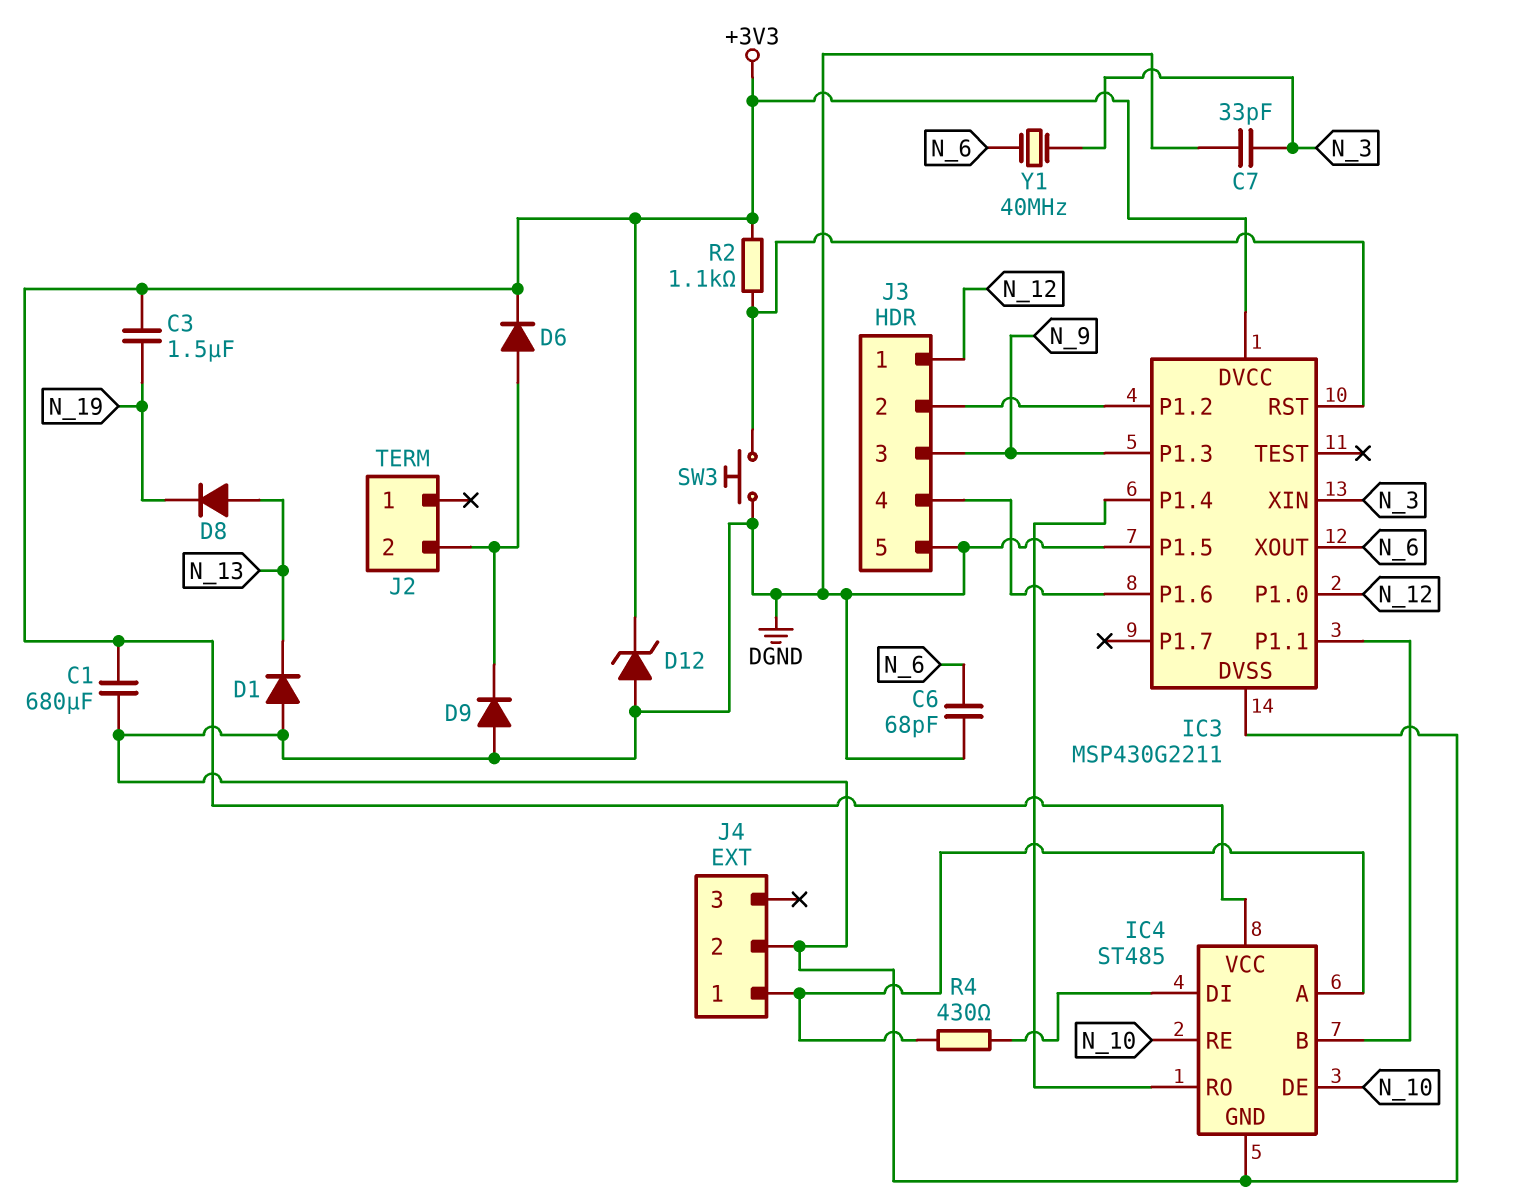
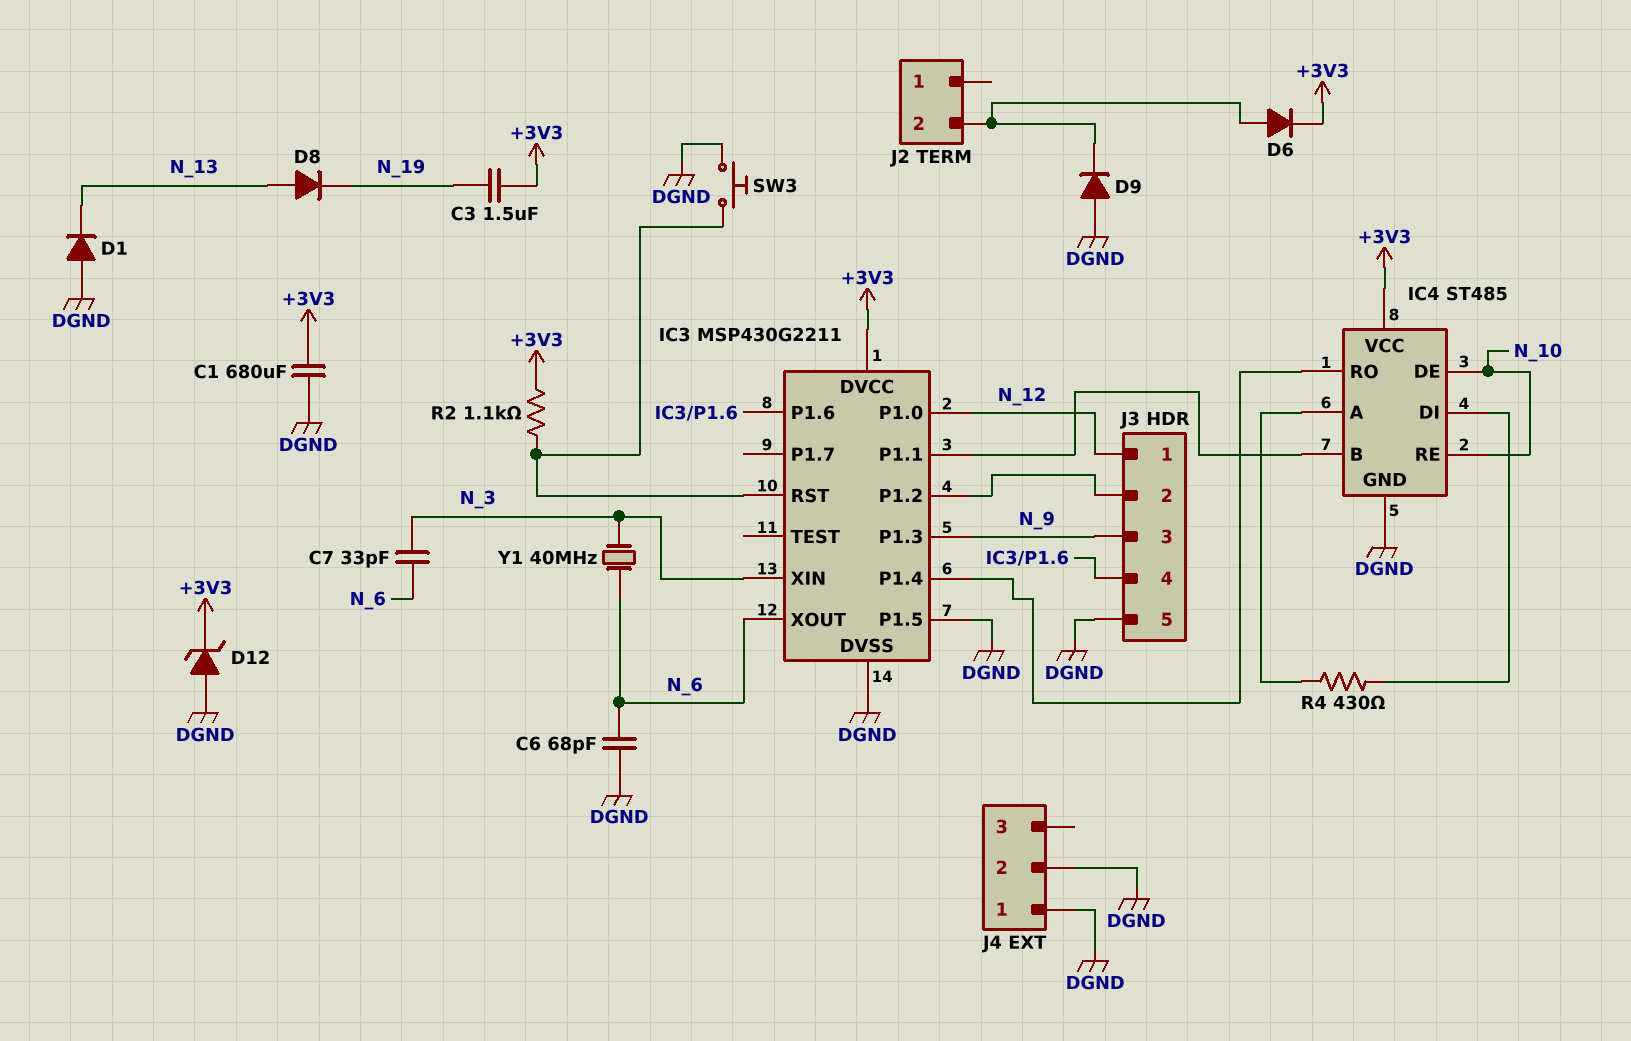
C7: 33pF (DGND, N_3) -> 33pF (N_3, N_6)
J4 pin 1: IC4/A -> DGND

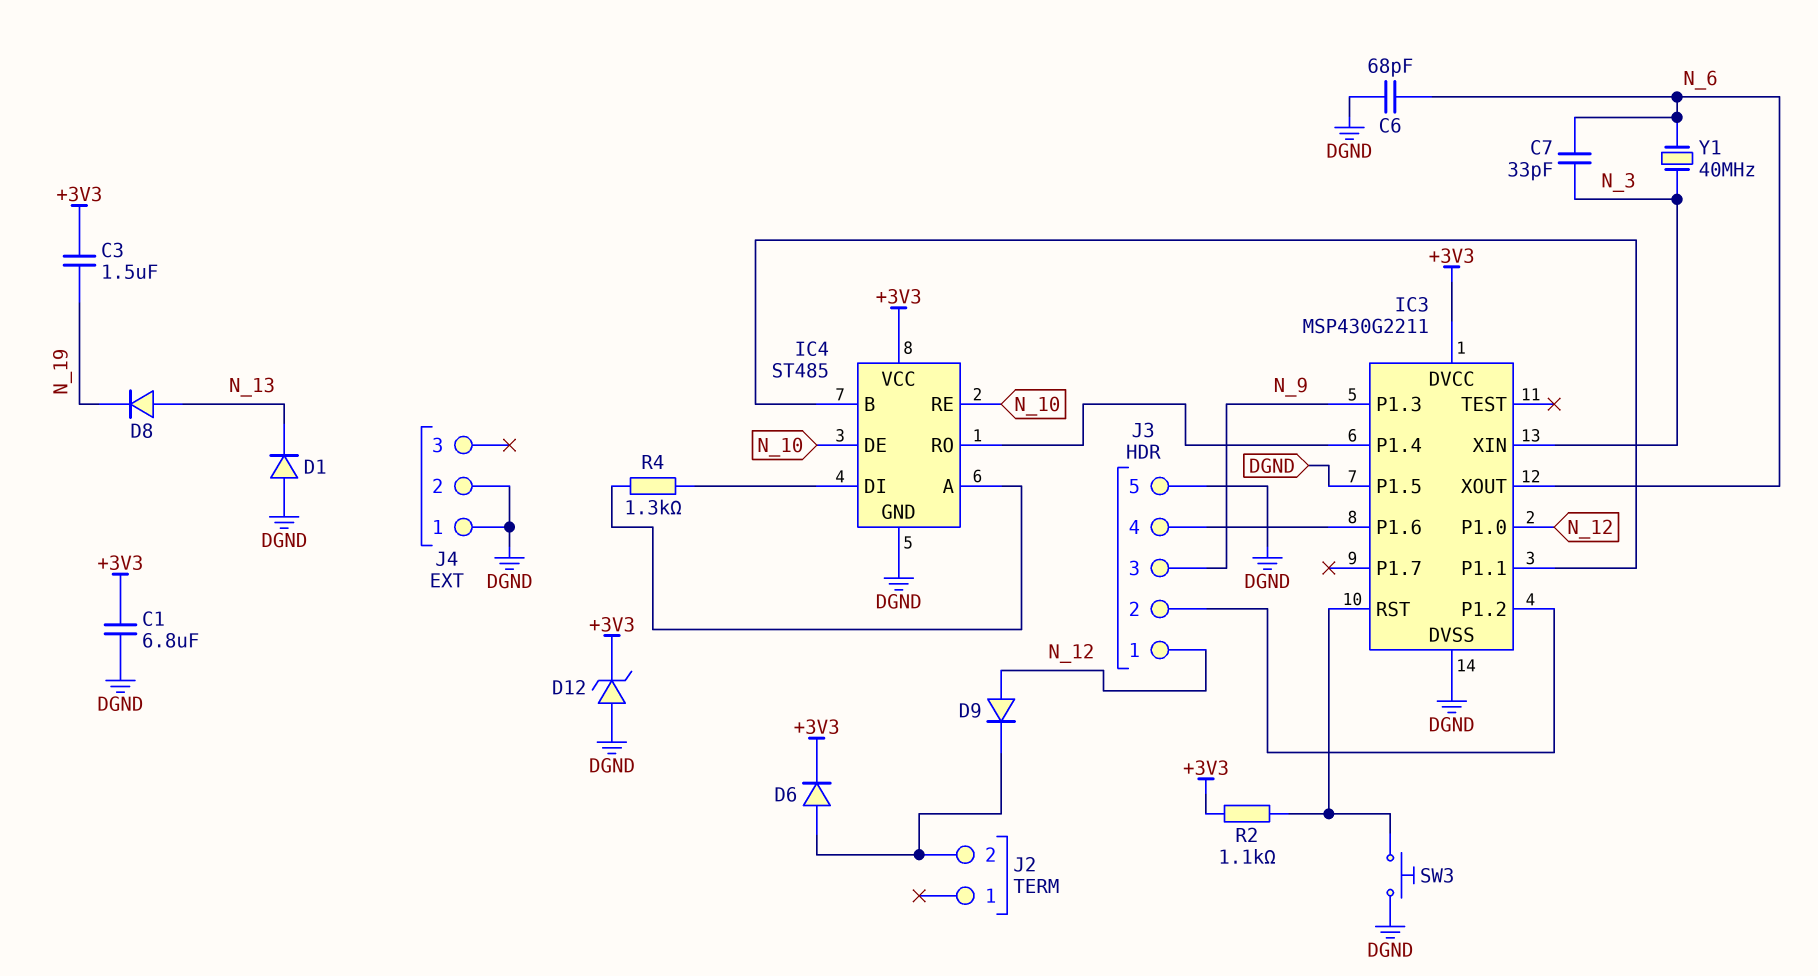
C1: 680uF (+3V3, DGND) -> 6.8uF (+3V3, DGND)
D9: diode (A DGND, K J2/2) -> diode (A N_12, K J2/2)
R4: 430 (IC4/A, IC4/DI) -> 1.3k (IC4/A, IC4/DI)

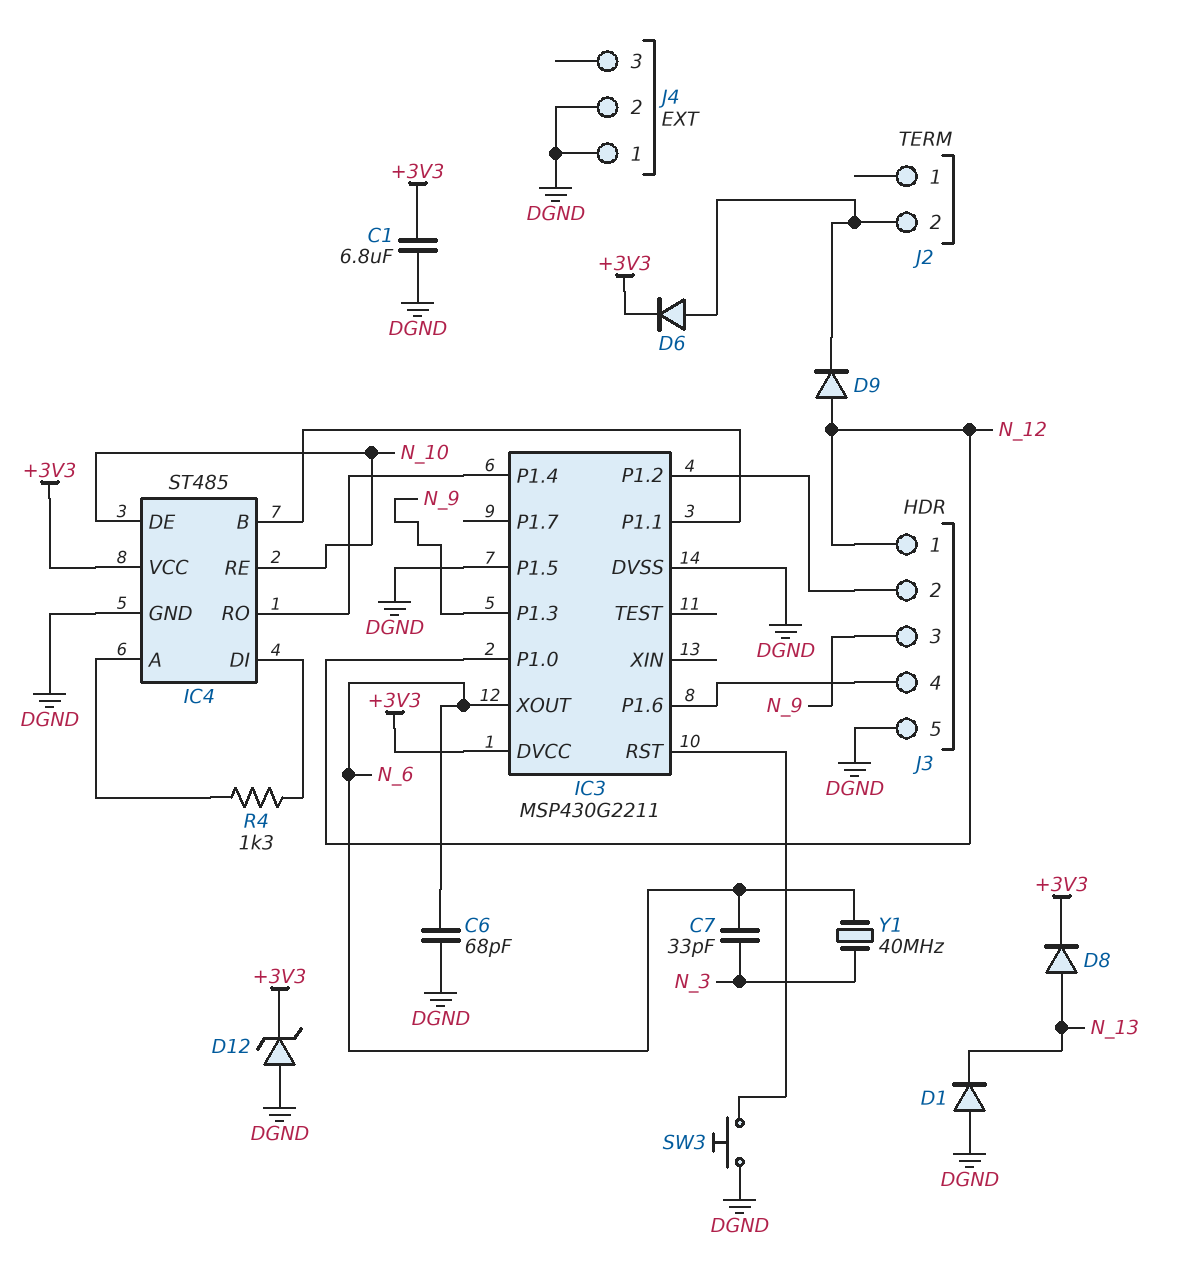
C3: 1.5uF (+3V3, N_19) -> none
D8: diode (A N_13, K N_19) -> diode (A N_13, K +3V3)
IC3 pin XIN: N_3 -> none
R2: 1.1k (+3V3, IC3/RST) -> none

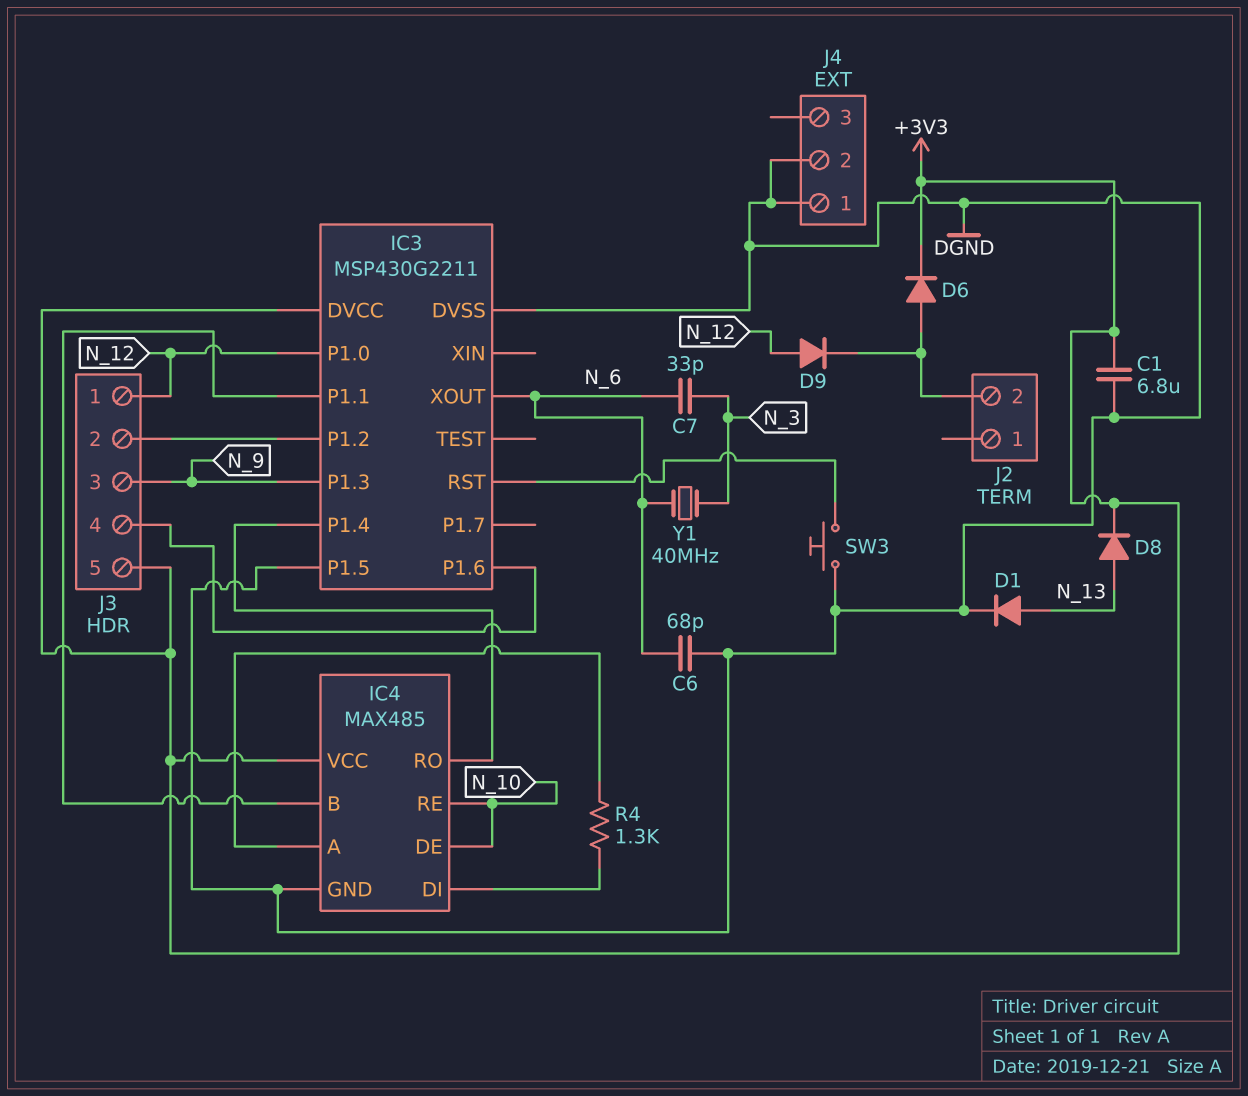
D1: diode (A DGND, K N_13) -> diode (A N_13, K DGND)
D12: zener (A DGND, K +3V3) -> none
IC4: ST485 -> MAX485
J3 pin 5: DGND -> +3V3

